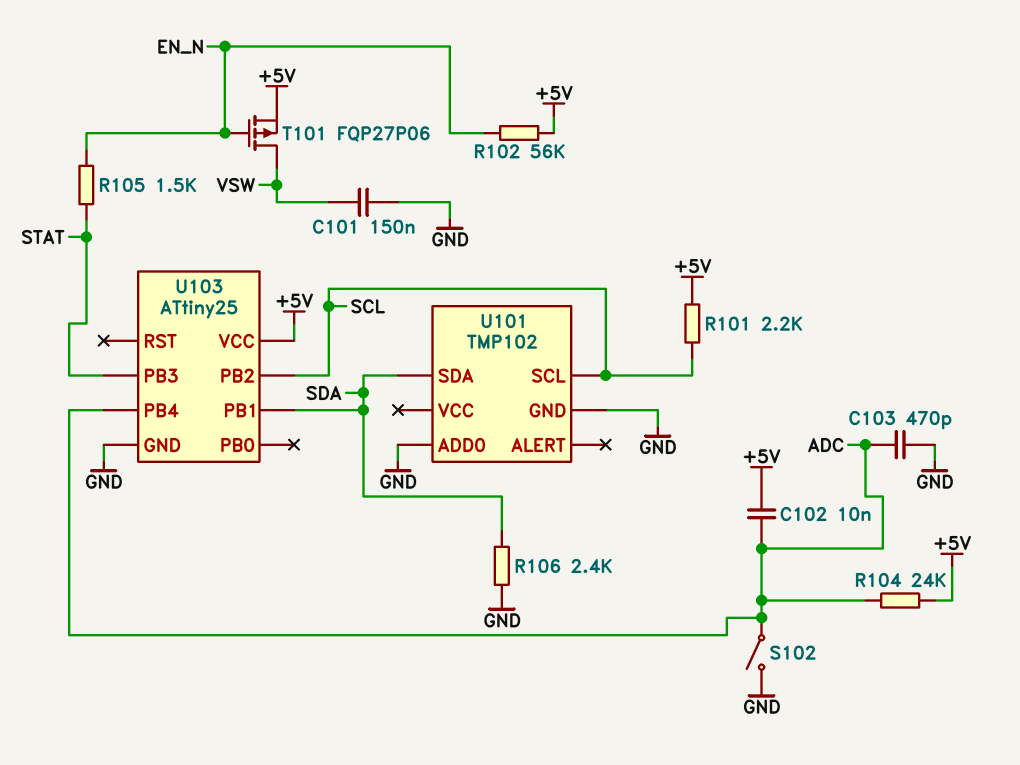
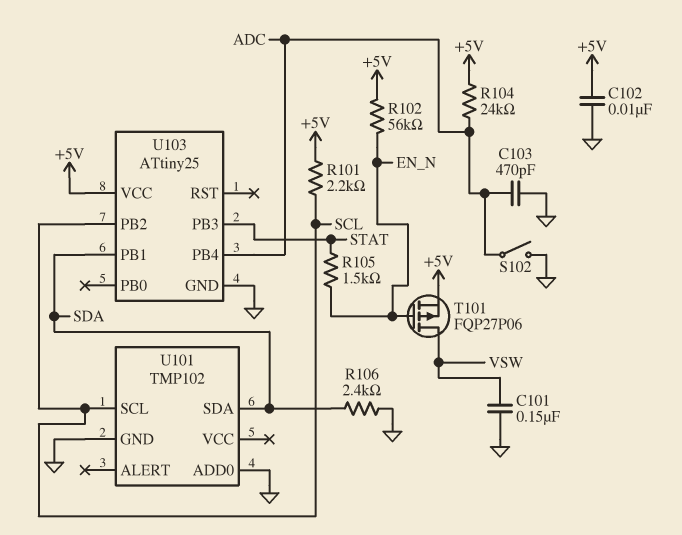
C102: 10nF (+5V, ADC) -> 10nF (+5V, GND)

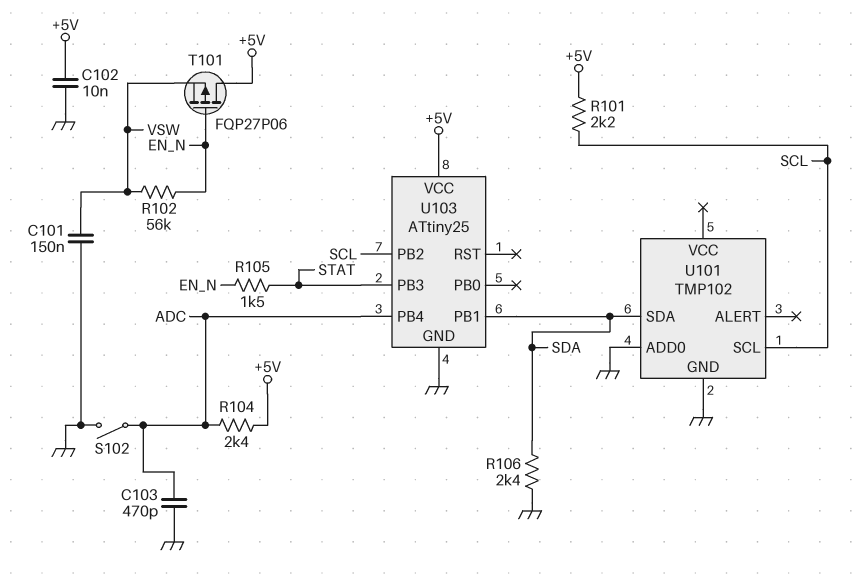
R102: 56k (+5V, EN_N) -> 56k (EN_N, VSW)
R104: 24k (+5V, ADC) -> 2.4k (+5V, ADC)
T101: PMOS FQP27P06 (G EN_N, D VSW, S +5V) -> PMOS FQP27P06 (G EN_N, D +5V, S VSW)

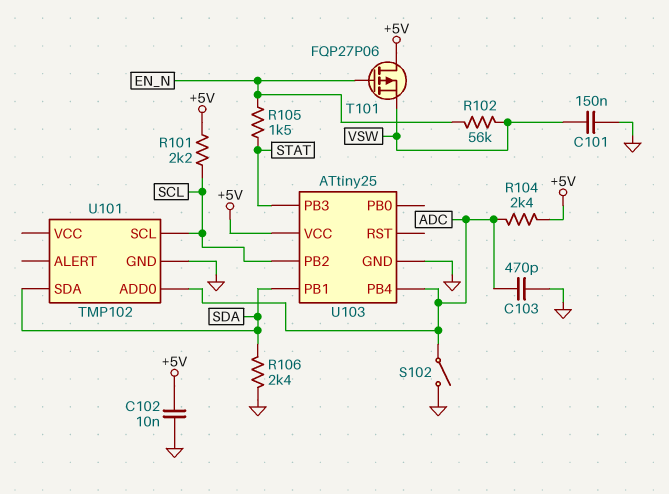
U101 pin ADD0: GND -> ADC

